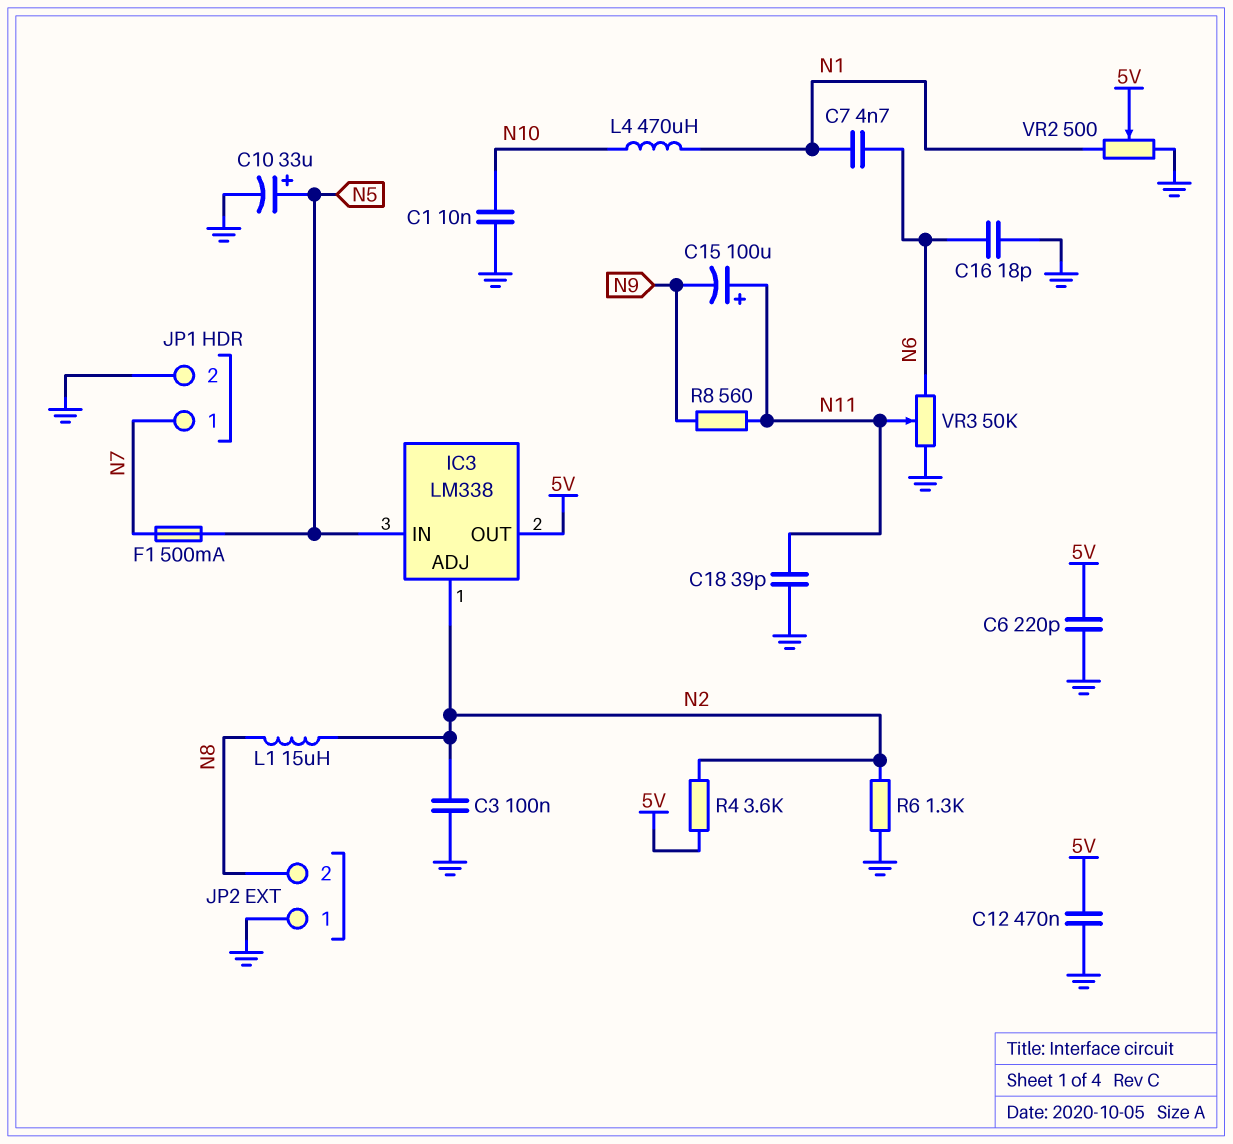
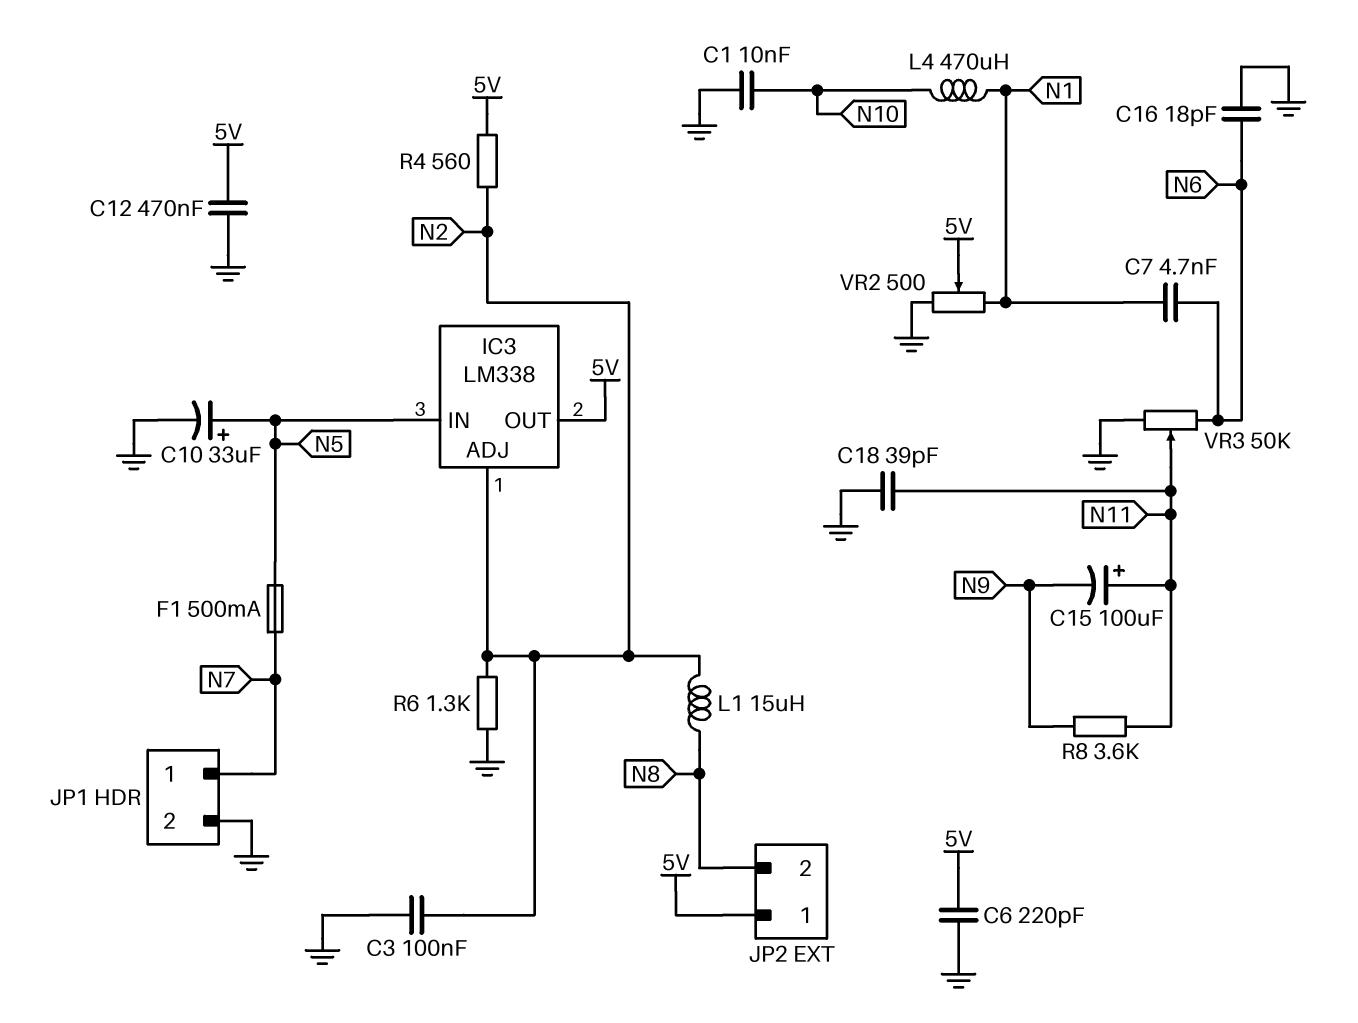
JP2 pin 1: GND -> 5V
R4: 3.6k (5V, N2) -> 560 (5V, N2)
R8: 560 (N9, N11) -> 3.6k (N9, N11)

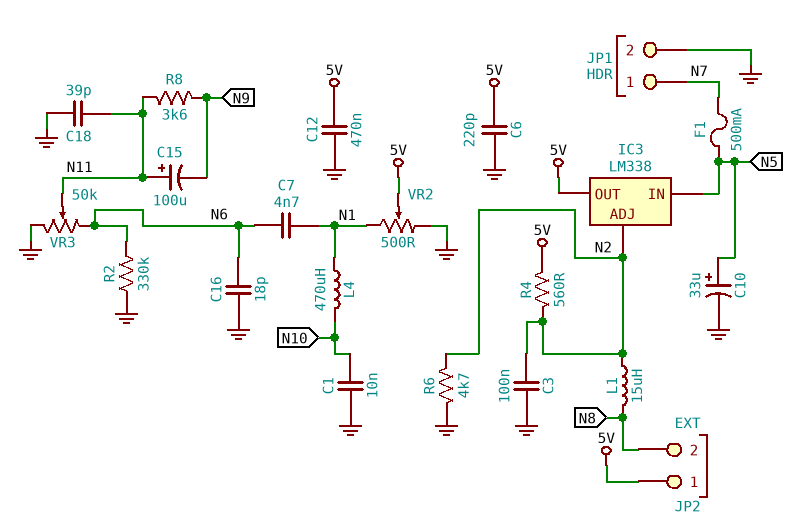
R2: none -> 330k (GND, N6)
R6: 1.3k (GND, N2) -> 4.7k (GND, N2)

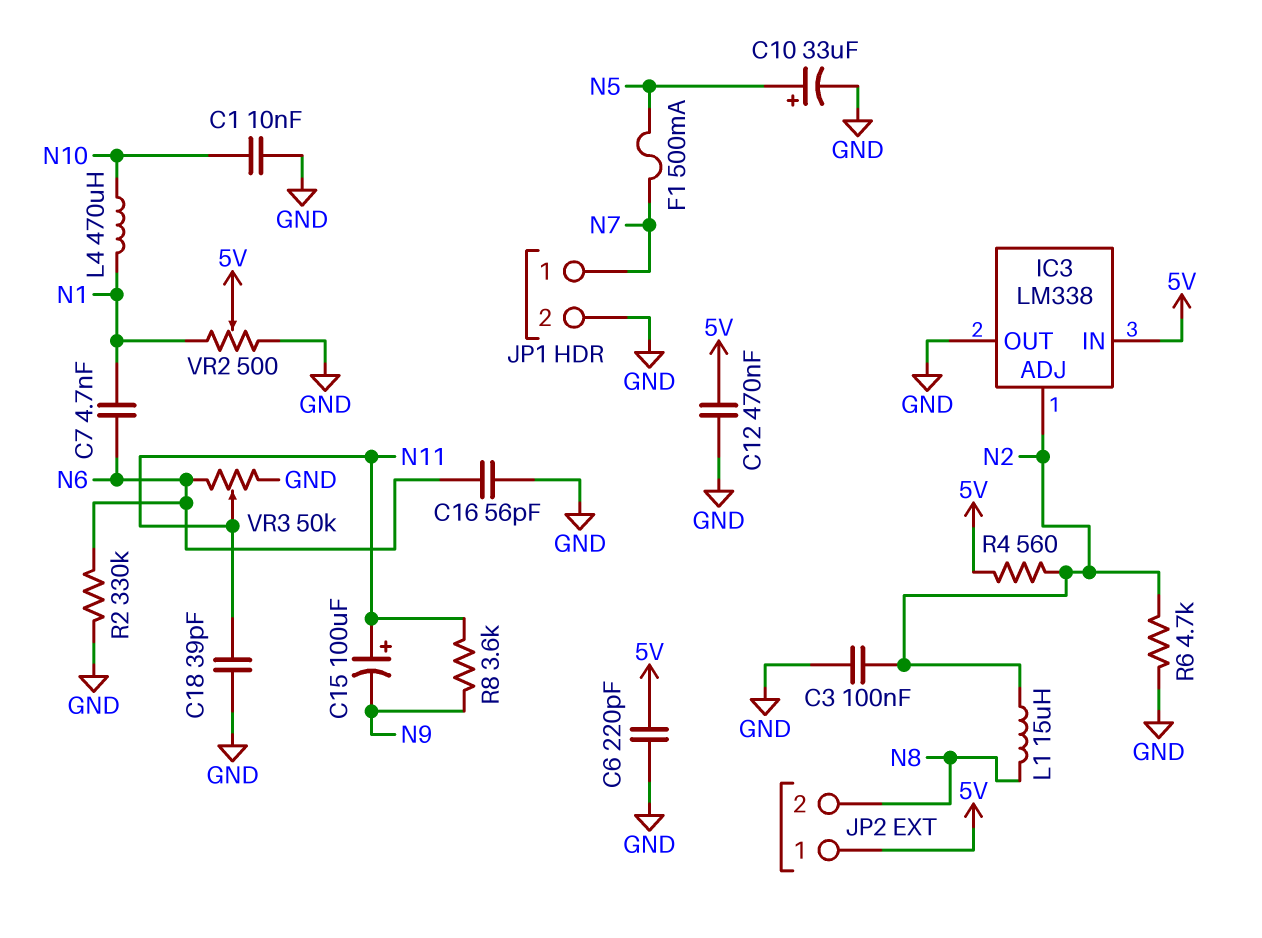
C16: 18pF (GND, N6) -> 56pF (GND, N6)
IC3 pin IN: N5 -> 5V
IC3 pin OUT: 5V -> GND

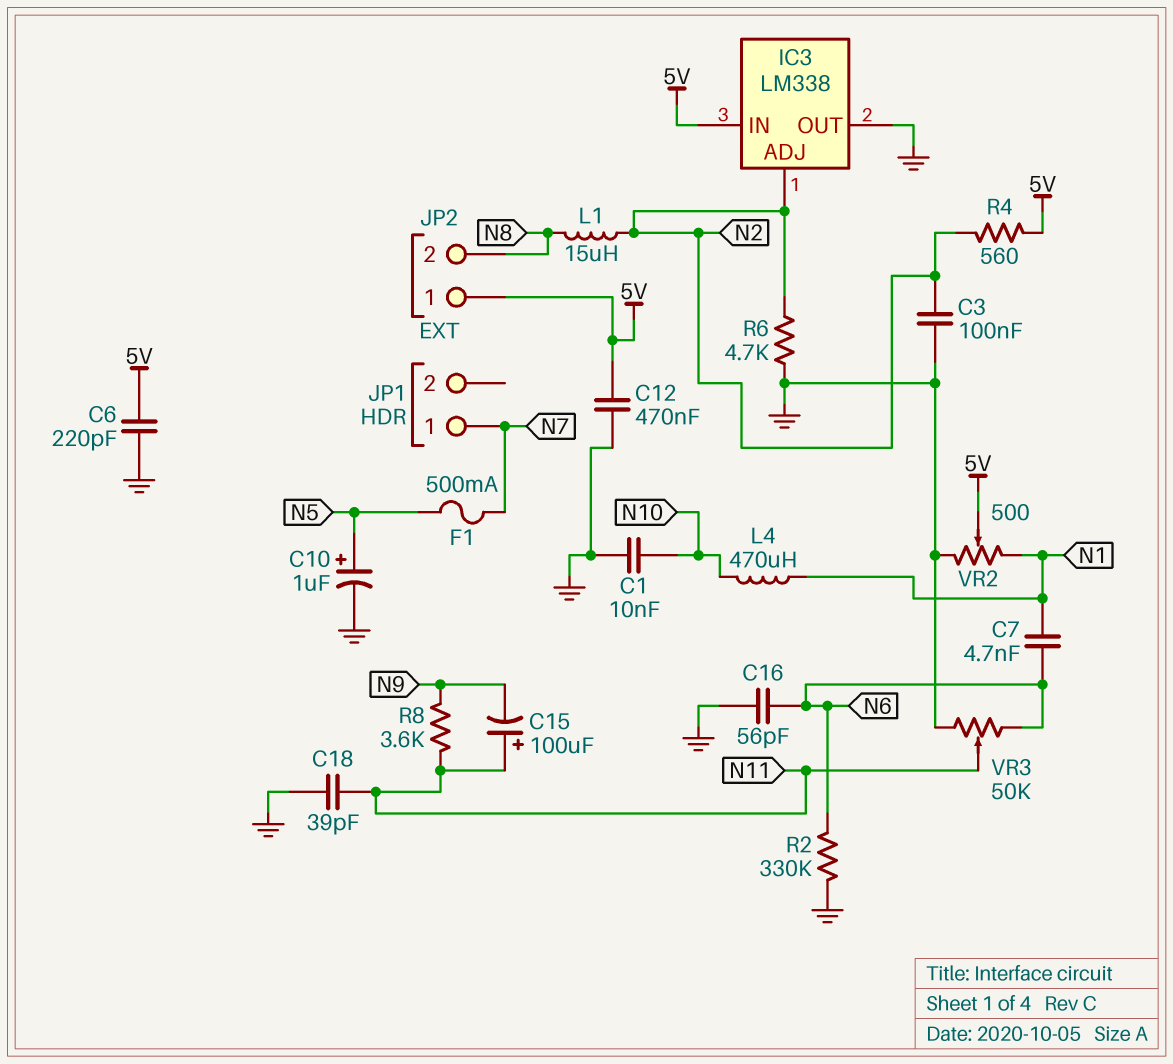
C10: 33uF (plus N5, minus GND) -> 1uF (plus N5, minus GND)
JP1 pin 2: GND -> none

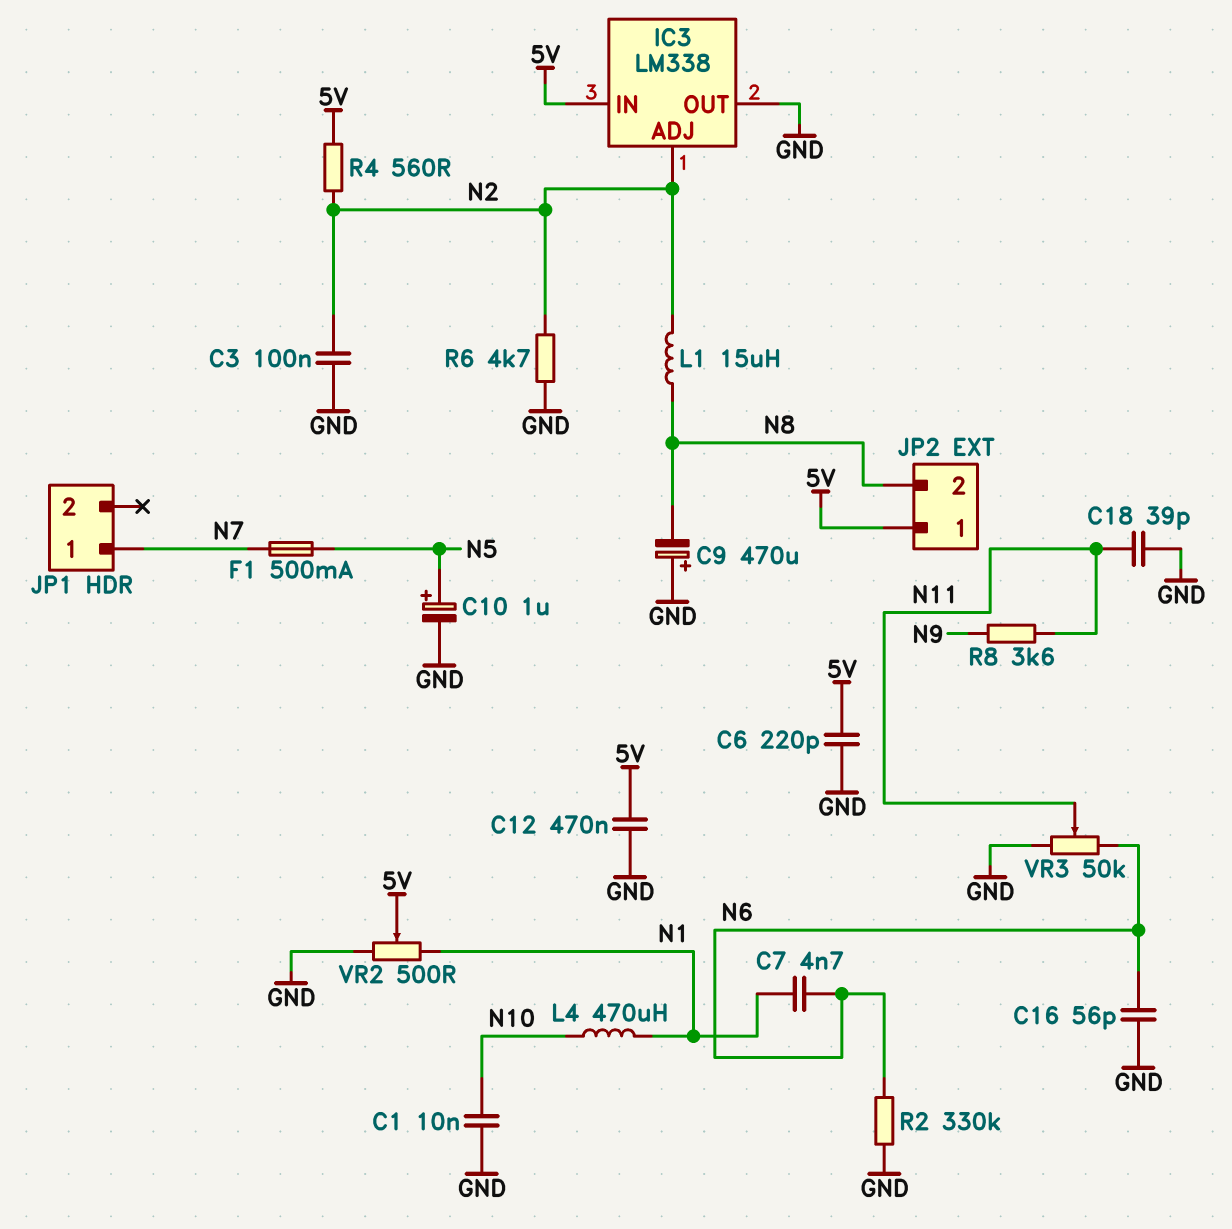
C9: none -> 470uF (plus GND, minus N8)
C15: 100uF (plus N11, minus N9) -> none

